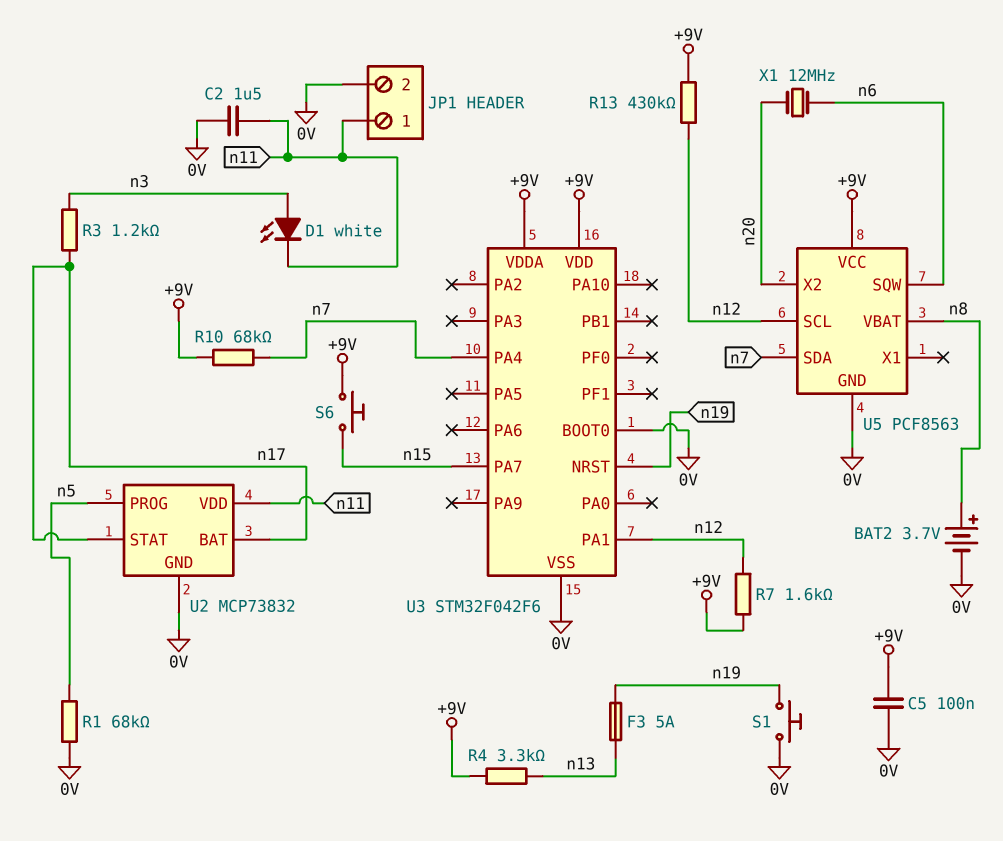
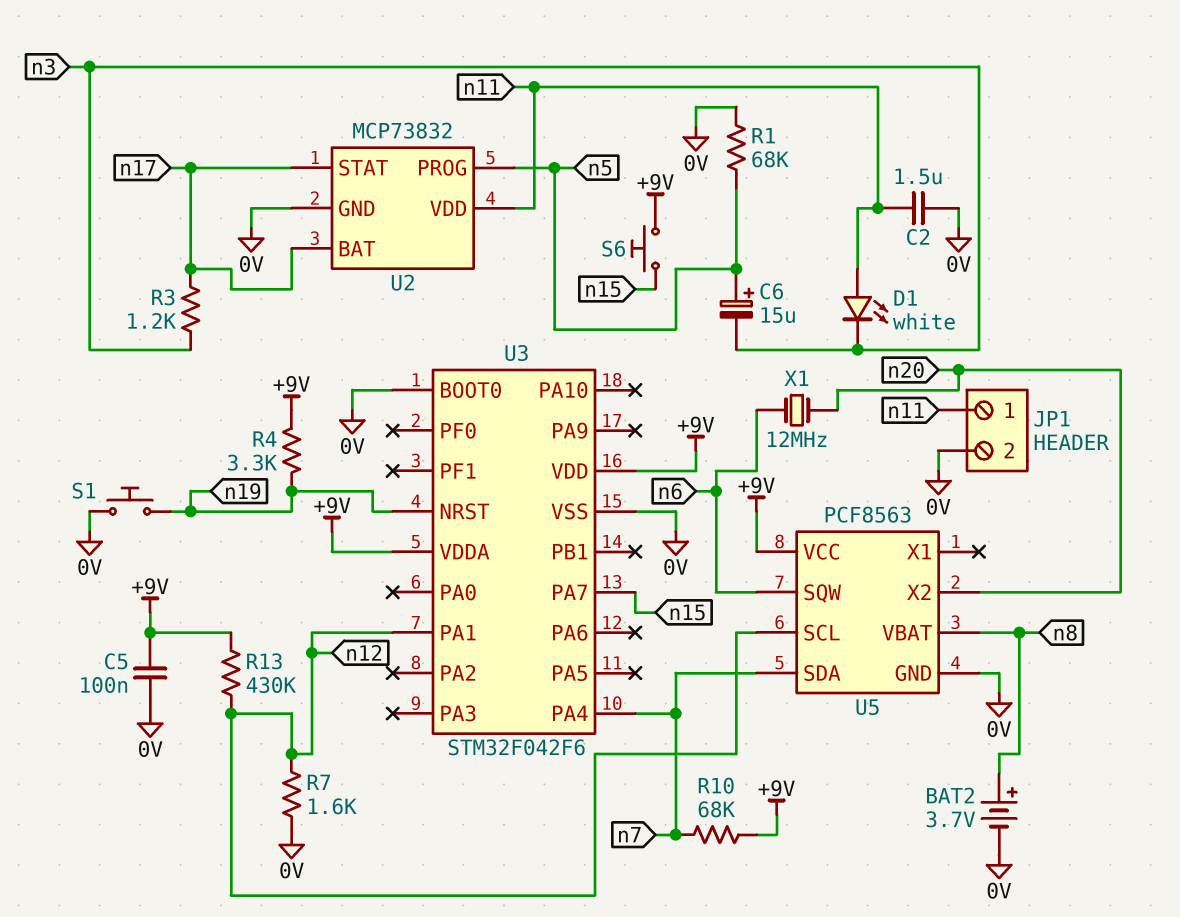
C6: none -> 15uF (plus n5, minus n3)
D1: LED white (A n3, K n11) -> LED white (A n11, K n3)
F3: 5A (n13, n19) -> none
R4: 3.3k (+9V, n13) -> 3.3k (+9V, n19)
R7: 1.6k (+9V, n12) -> 1.6k (0V, n12)

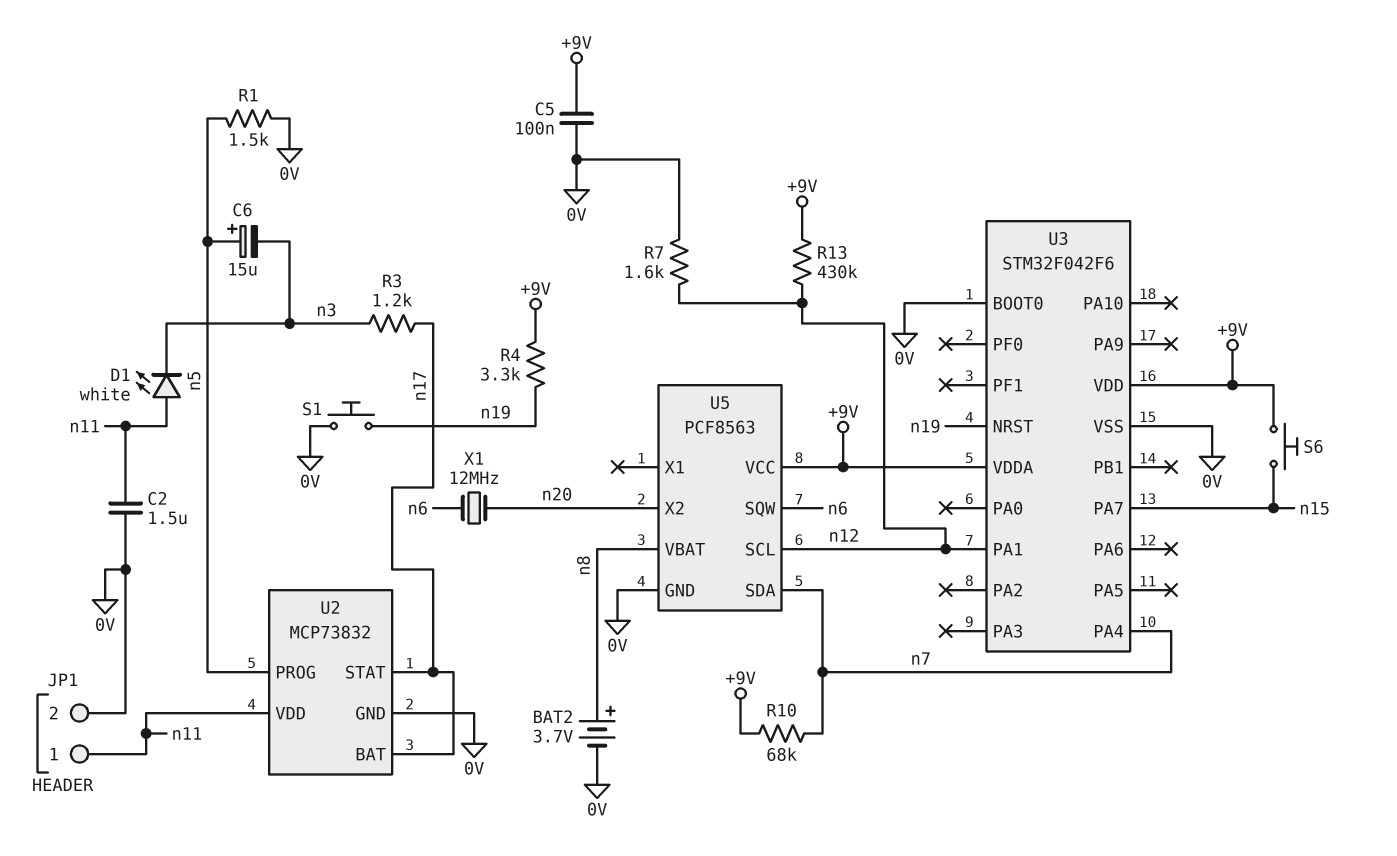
R1: 68k (0V, n5) -> 1.5k (0V, n5)

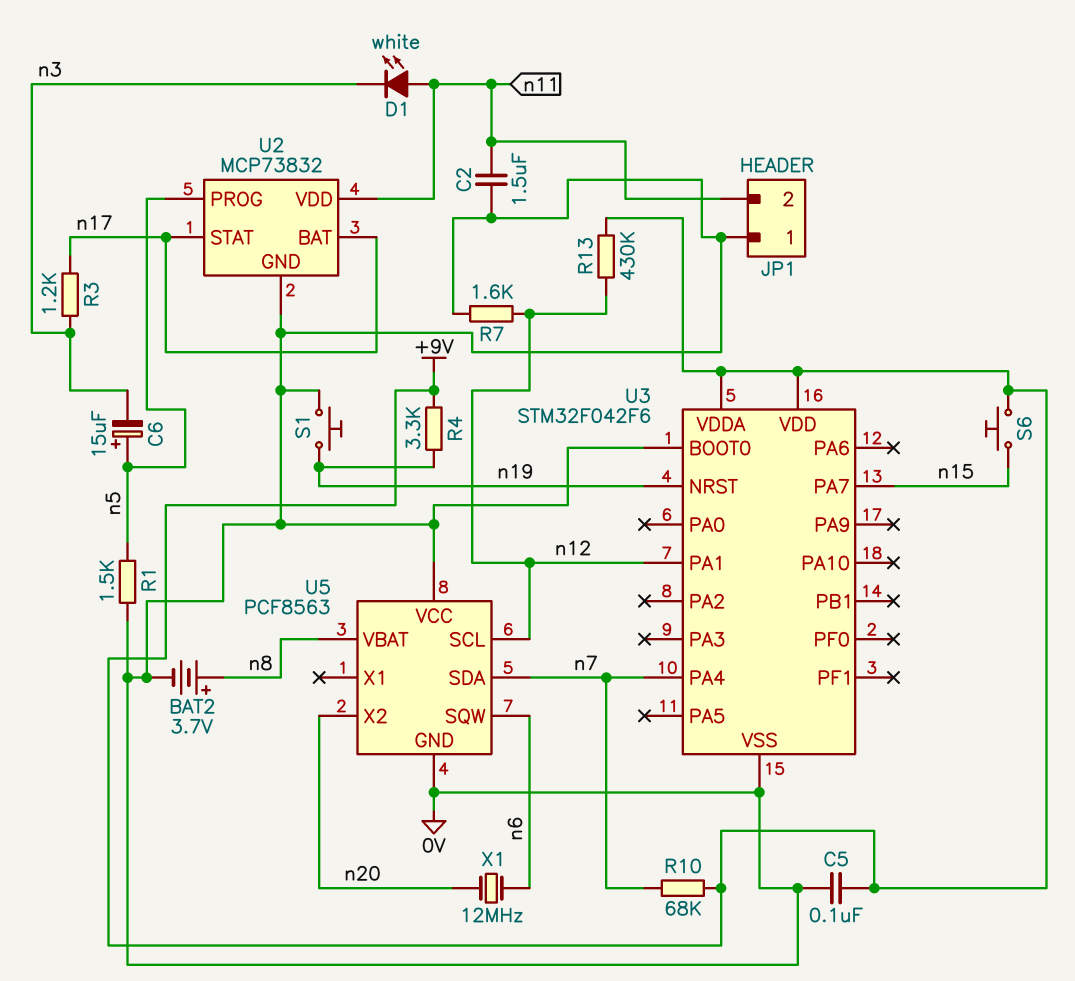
JP1 pin 1: n11 -> 0V
JP1 pin 2: 0V -> n11
U5 pin VCC: +9V -> 0V

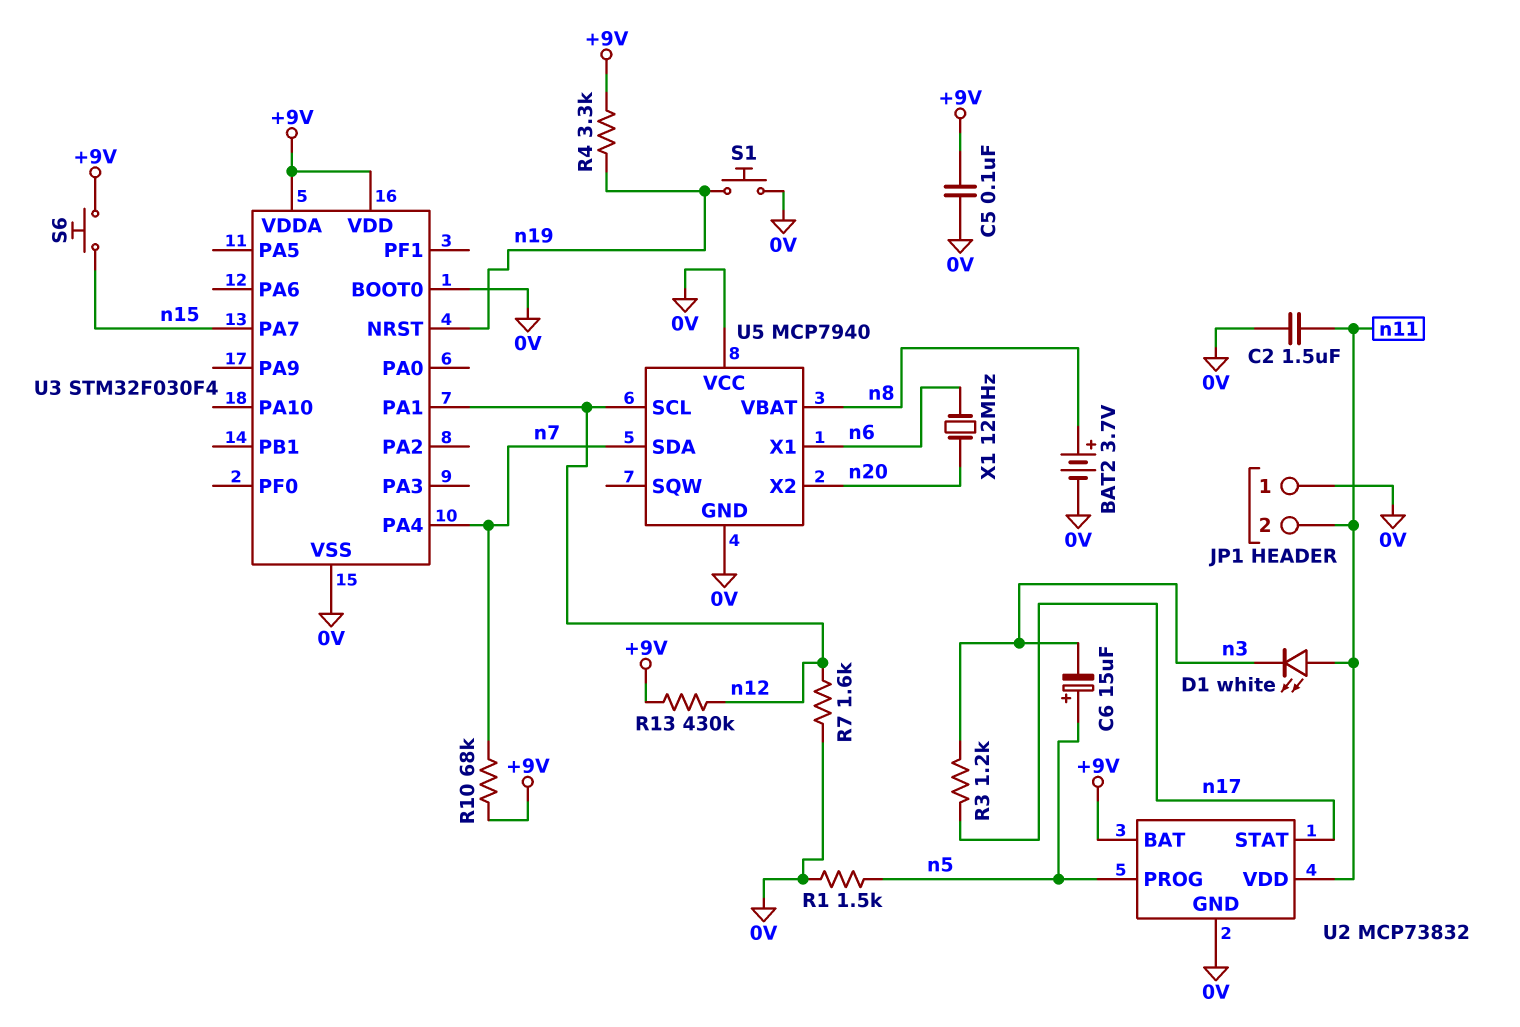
U2 pin BAT: n17 -> +9V
U3: STM32F042F6 -> STM32F030F4
U5: PCF8563 -> MCP7940
U5 pin SQW: n6 -> none
U5 pin X1: none -> n6

